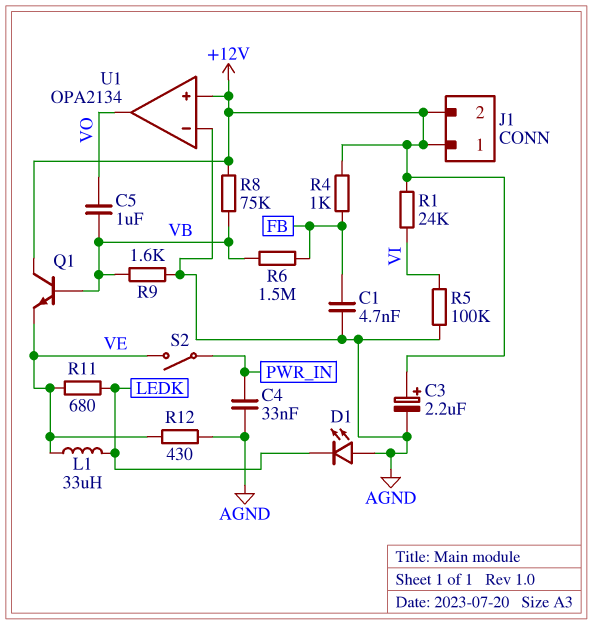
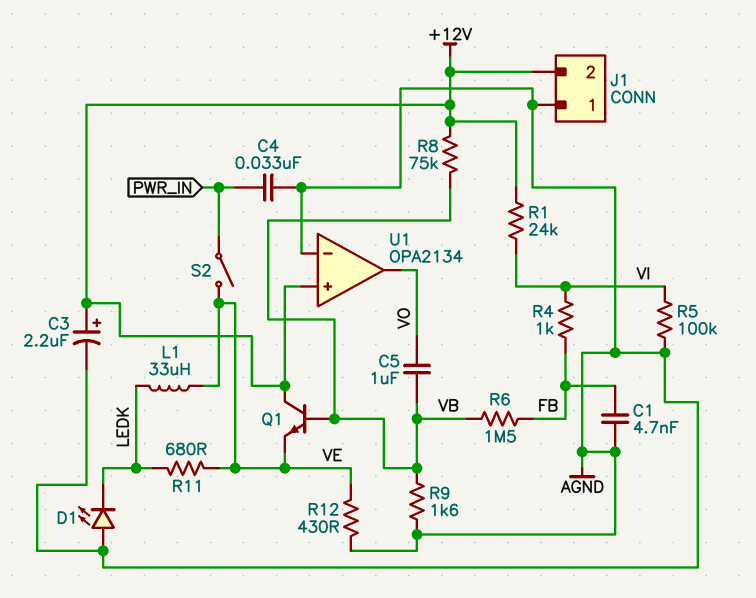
J1 pin 1: +12V -> AGND
R4: 1k (+12V, FB) -> 1k (FB, VI)

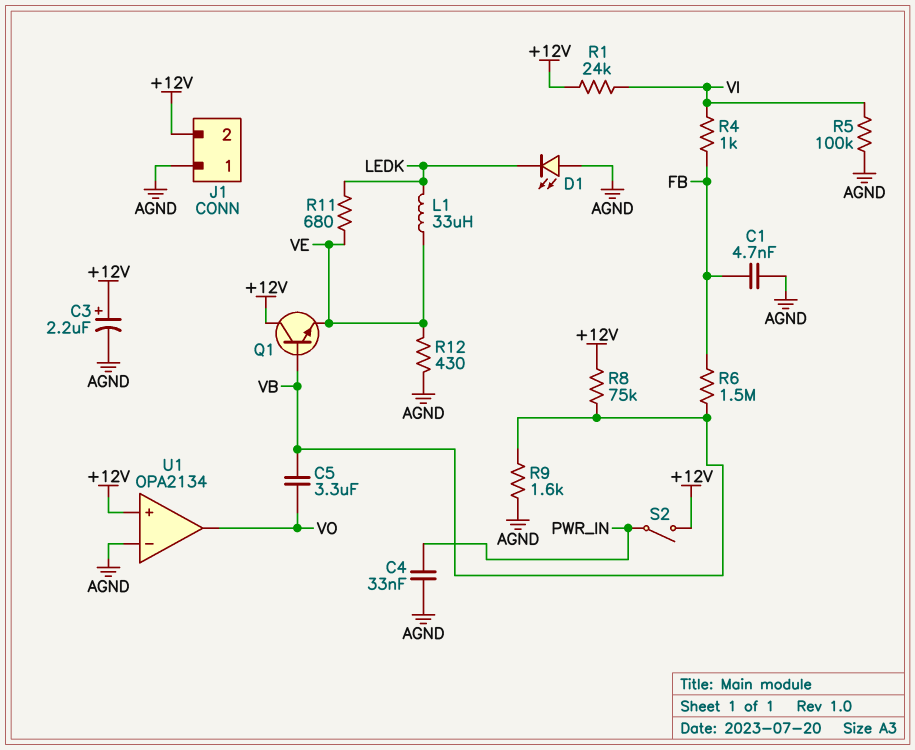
C5: 1uF (VB, VO) -> 3.3uF (VB, VO)
S2: switch (PWR_IN, VE) -> switch (+12V, PWR_IN)

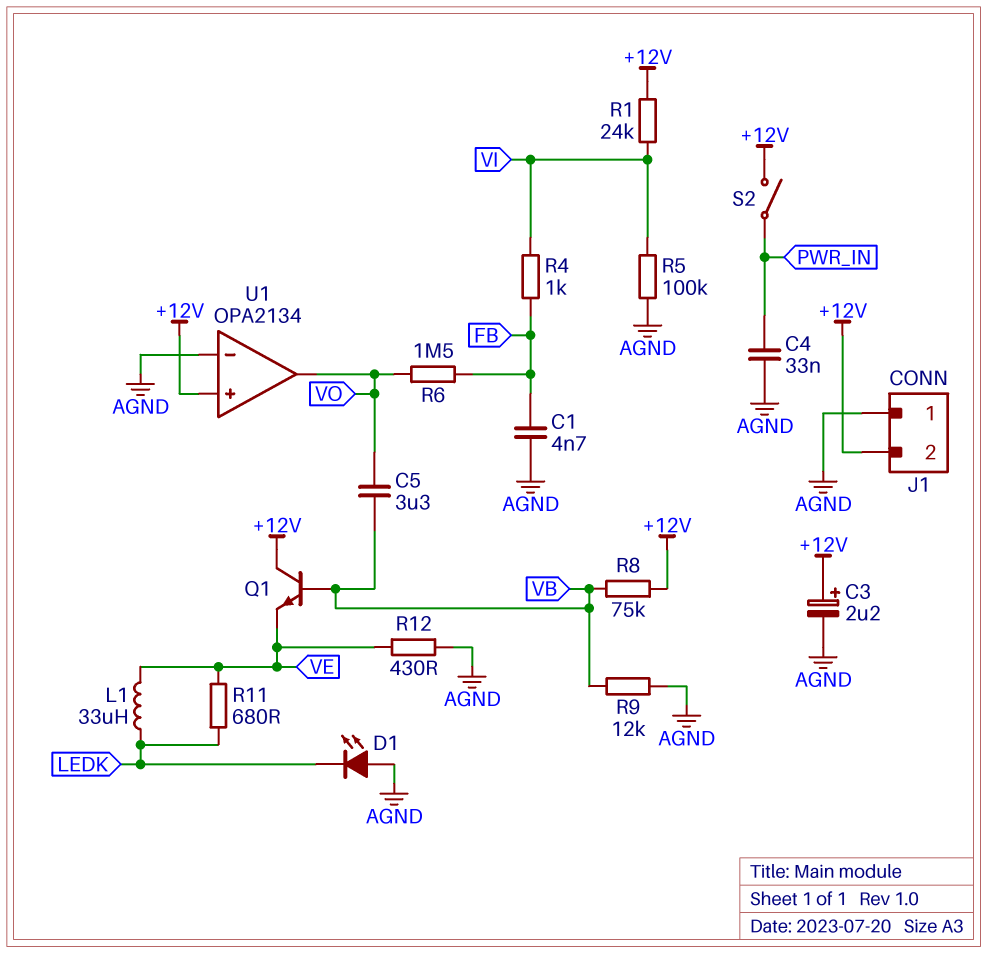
R6: 1.5M (FB, VB) -> 1.5M (FB, VO)
R9: 1.6k (AGND, VB) -> 12k (AGND, VB)

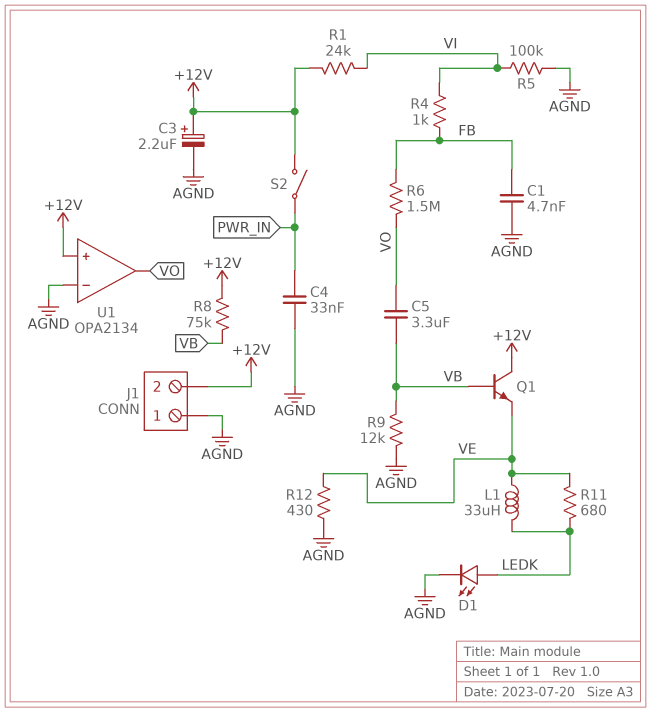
D1: LED (A AGND, K LEDK) -> LED (A LEDK, K AGND)

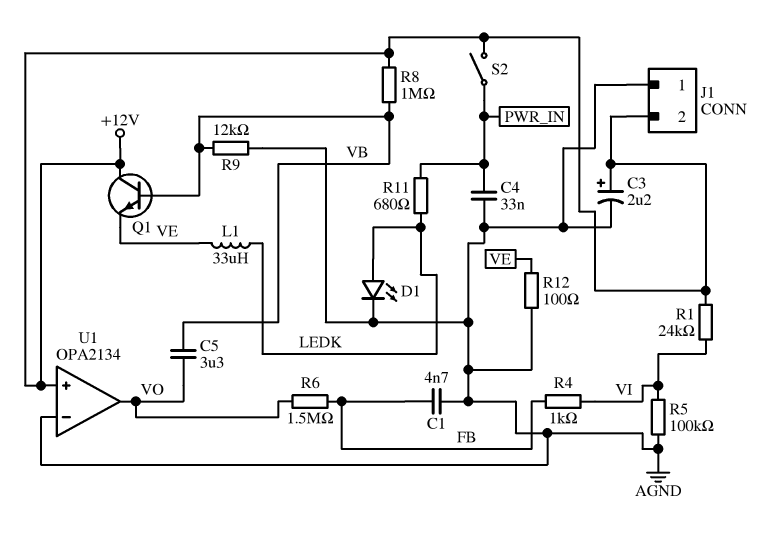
R8: 75k (+12V, VB) -> 1M (+12V, VB)
R11: 680 (LEDK, VE) -> 680 (LEDK, PWR_IN)
R12: 430 (AGND, VE) -> 100 (AGND, VE)

